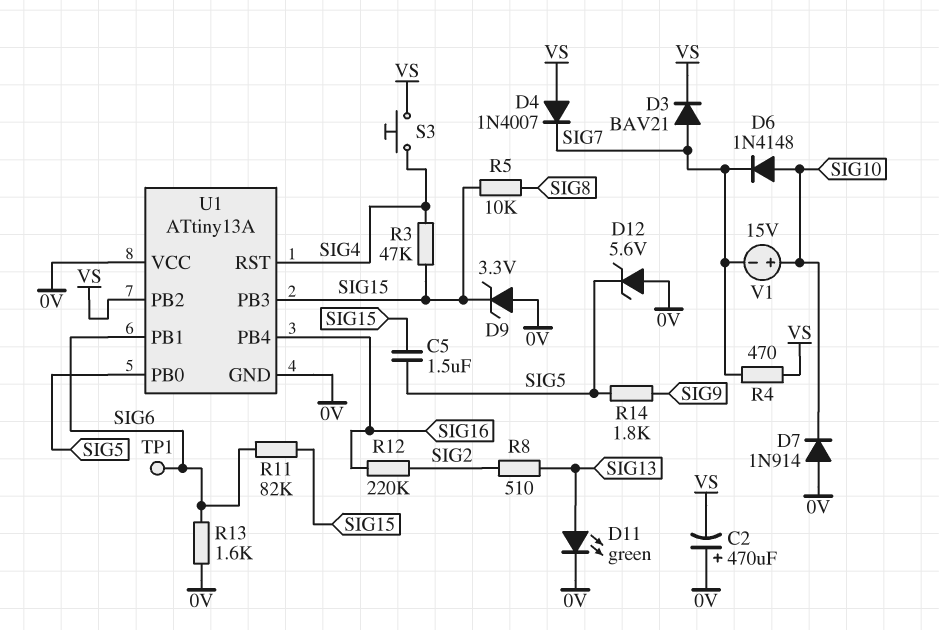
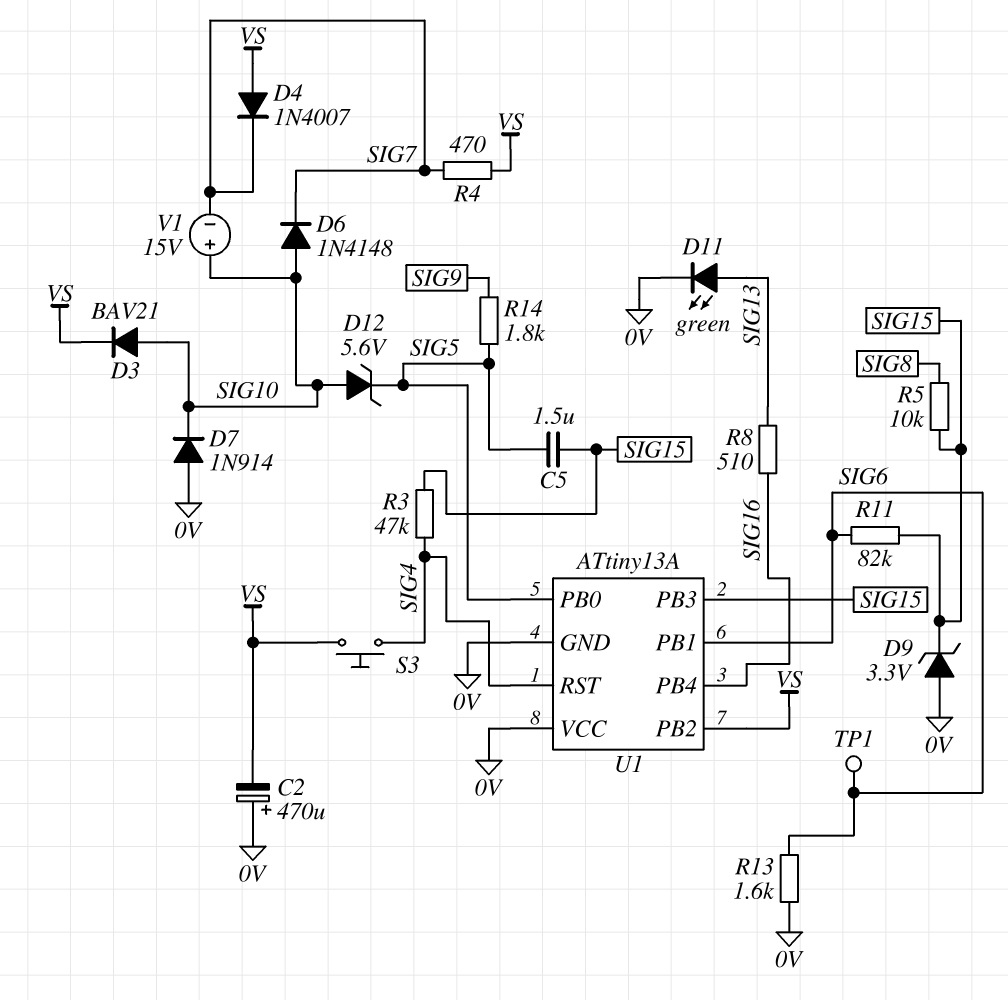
D3: diode BAV21 (A SIG7, K VS) -> diode BAV21 (A SIG10, K VS)
D12: zener 5.6V (A 0V, K SIG5) -> zener 5.6V (A SIG10, K SIG5)
R8: 510 (SIG2, SIG13) -> 510 (SIG13, SIG16)
R12: 220k (SIG2, SIG16) -> none

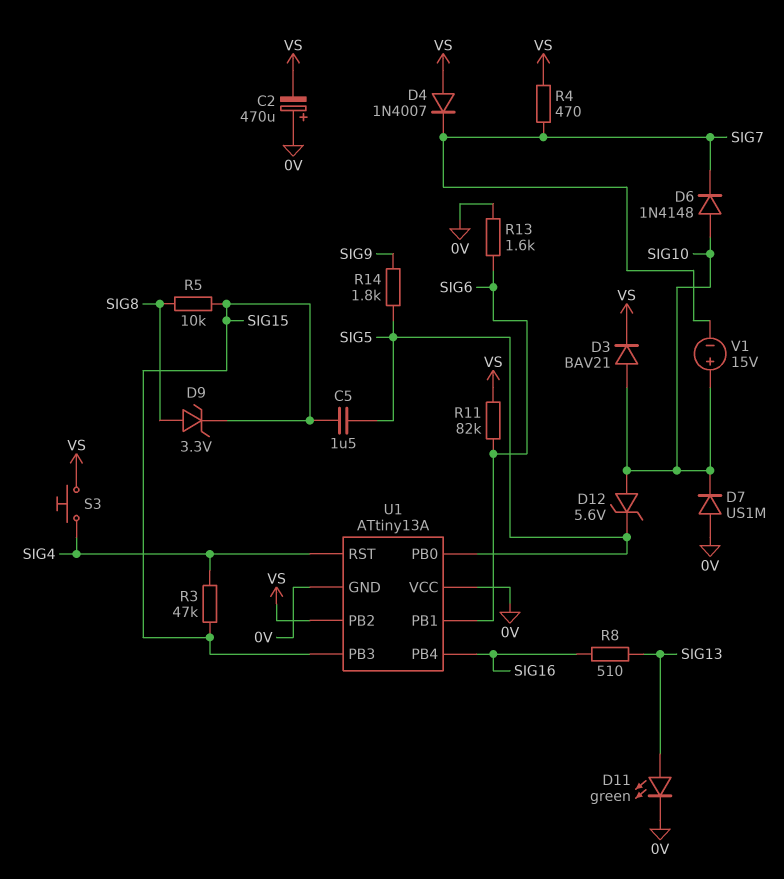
D7: diode 1N914 (A 0V, K SIG10) -> diode US1M (A 0V, K SIG10)
D9: zener 3.3V (A 0V, K SIG15) -> zener 3.3V (A SIG8, K SIG15)
R11: 82k (SIG6, SIG15) -> 82k (SIG6, VS)
TP1: test point (SIG6) -> none

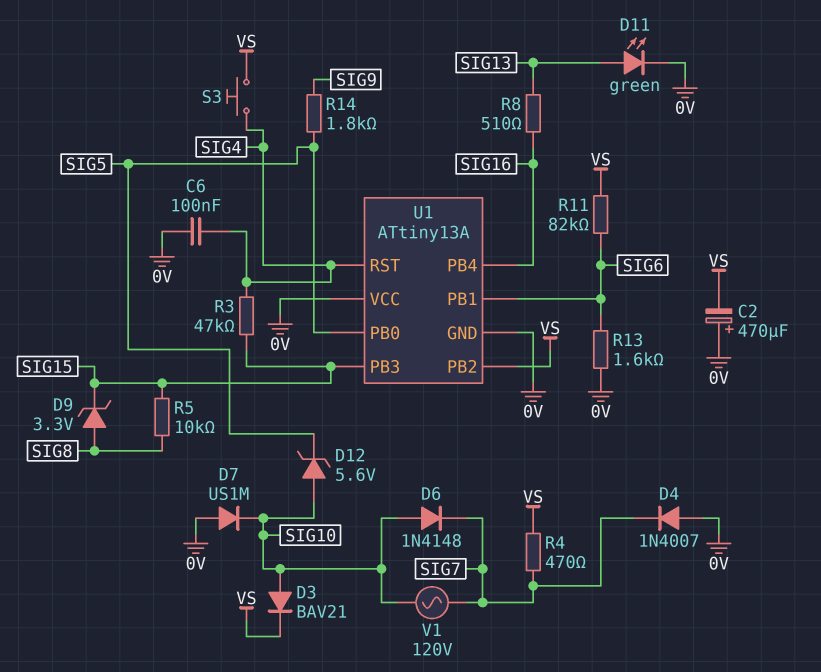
C5: 1.5uF (SIG5, SIG15) -> none
C6: none -> 100nF (0V, SIG4)
D4: diode 1N4007 (A VS, K SIG7) -> diode 1N4007 (A 0V, K SIG7)
V1: 15V (plus SIG10, minus SIG7) -> AC 120V (SIG7, SIG10)

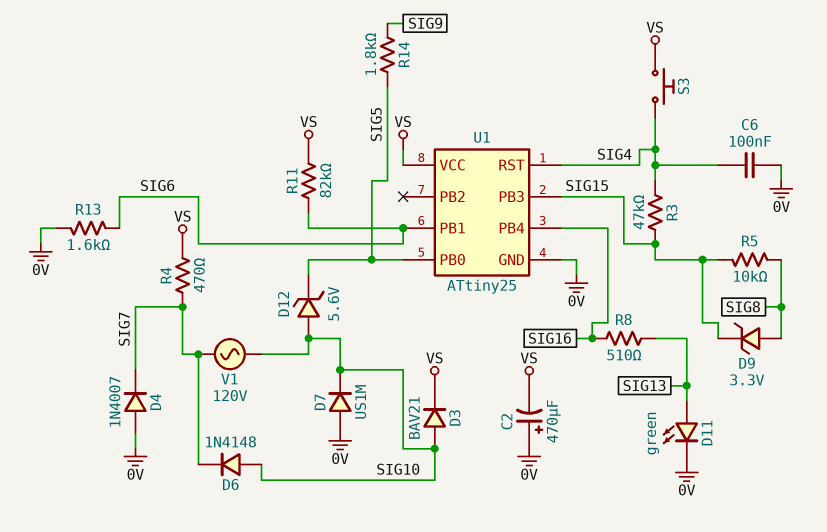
U1: ATtiny13A -> ATtiny25
U1 pin PB2: VS -> none
U1 pin VCC: 0V -> VS

